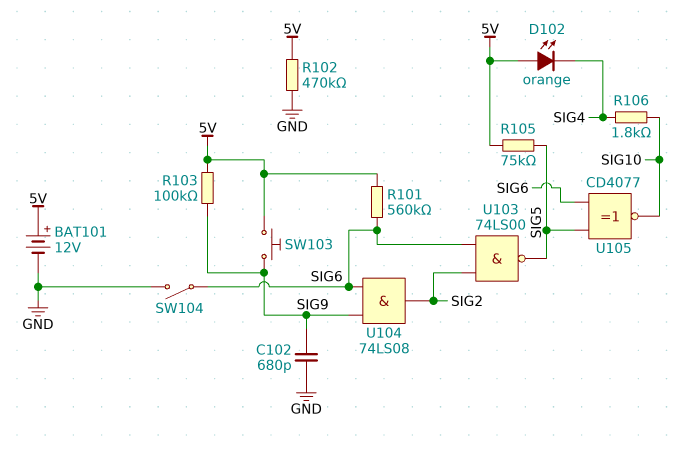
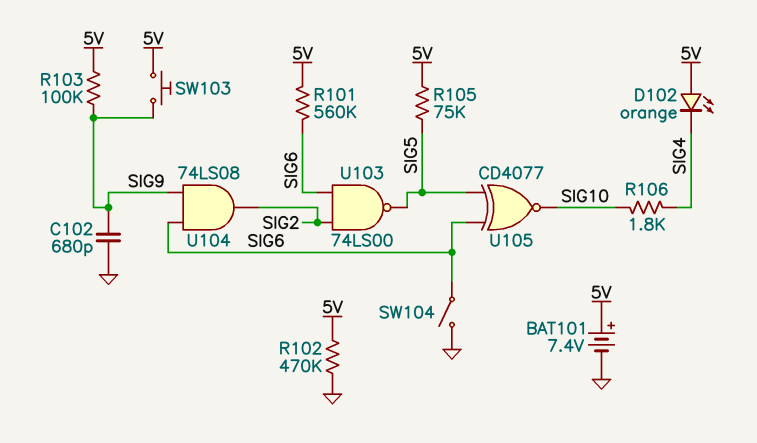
BAT101: 12V (plus 5V, minus GND) -> 7.4V (plus 5V, minus GND)

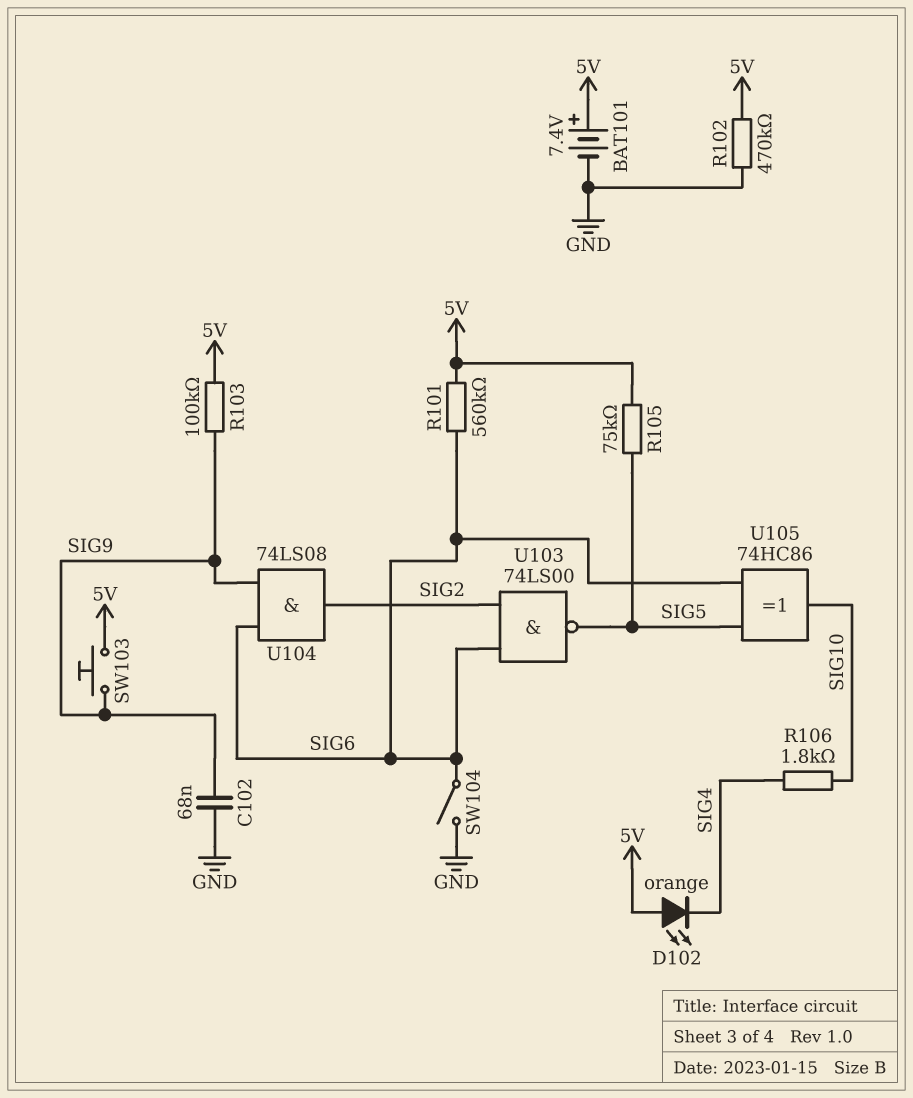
C102: 680pF (GND, SIG9) -> 68nF (GND, SIG9)
U105: XNOR CD4077 (in SIG5, in SIG6, out SIG10) -> XOR 74HC86 (in SIG5, in SIG6, out SIG10)

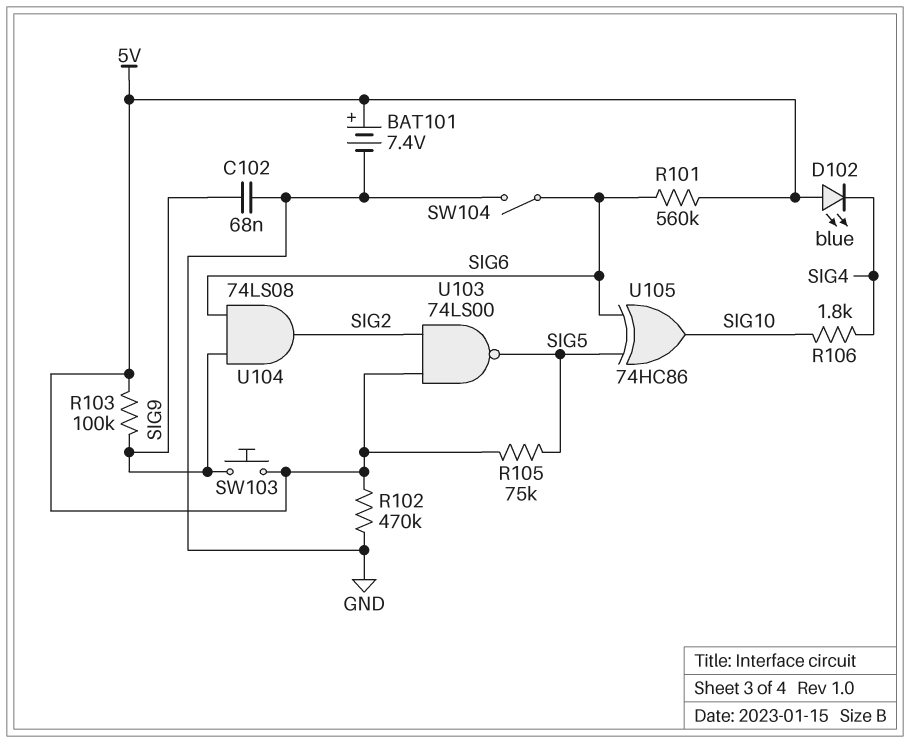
D102: LED orange (A 5V, K SIG4) -> LED blue (A 5V, K SIG4)
U103: NAND 74LS00 (in SIG2, in SIG6, out SIG5) -> NAND 74LS00 (in 5V, in SIG2, out SIG5)

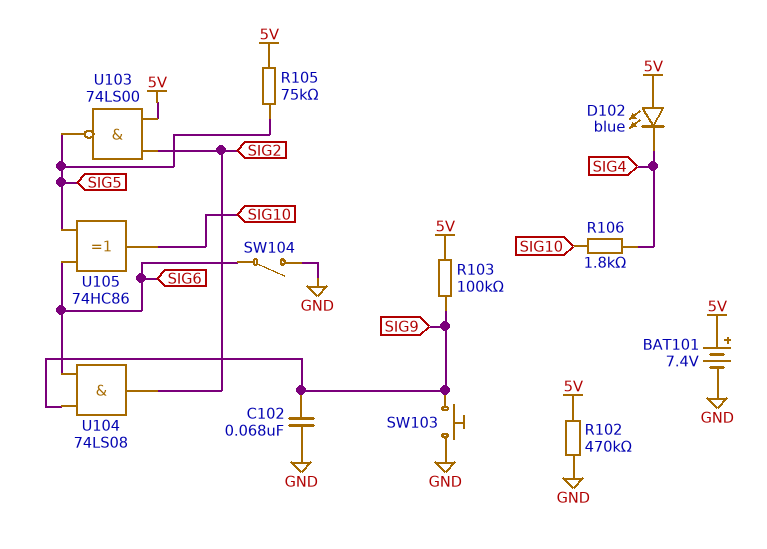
R101: 560k (5V, SIG6) -> none
SW103: button (5V, SIG9) -> button (GND, SIG9)

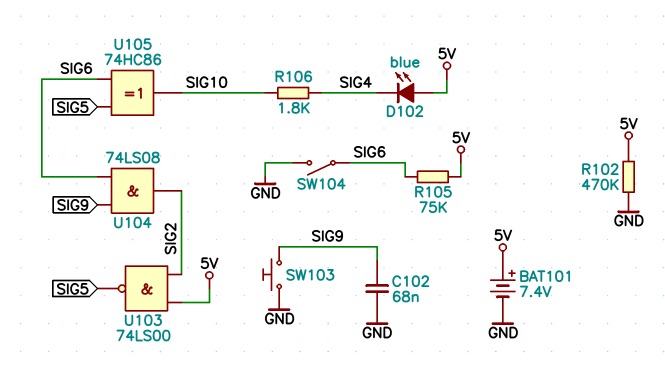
R103: 100k (5V, SIG9) -> none
R105: 75k (5V, SIG5) -> 75k (5V, SIG6)

